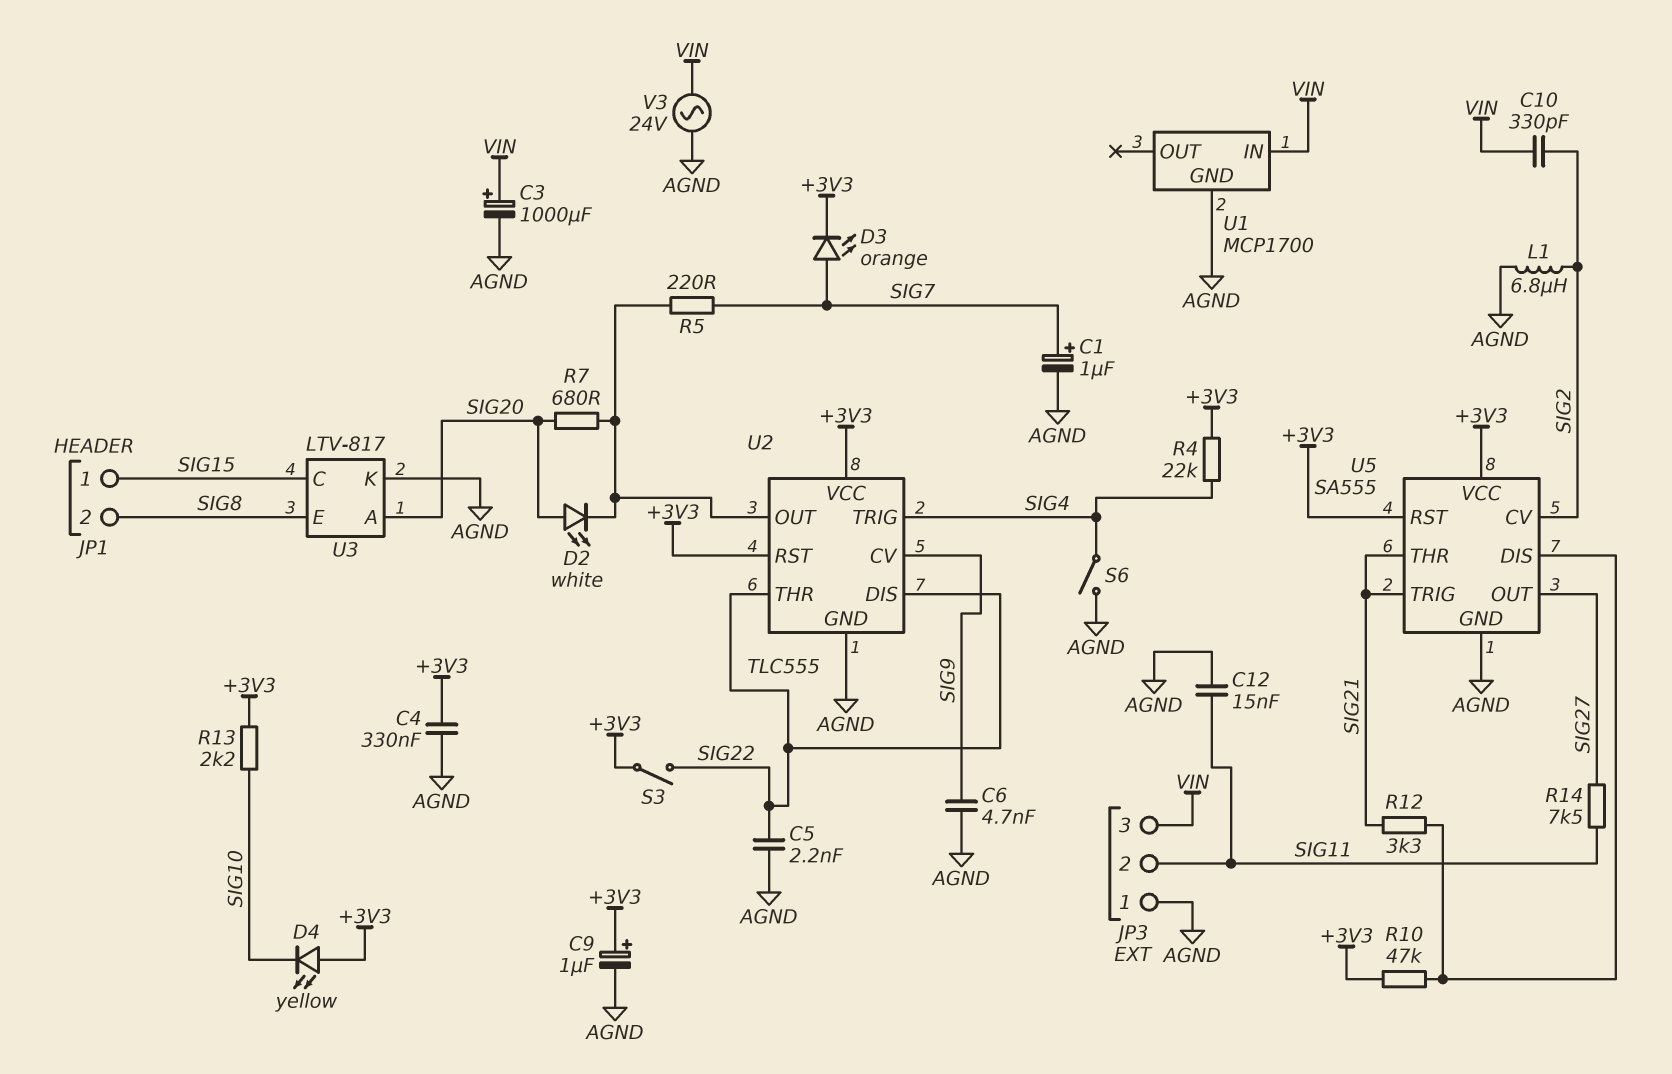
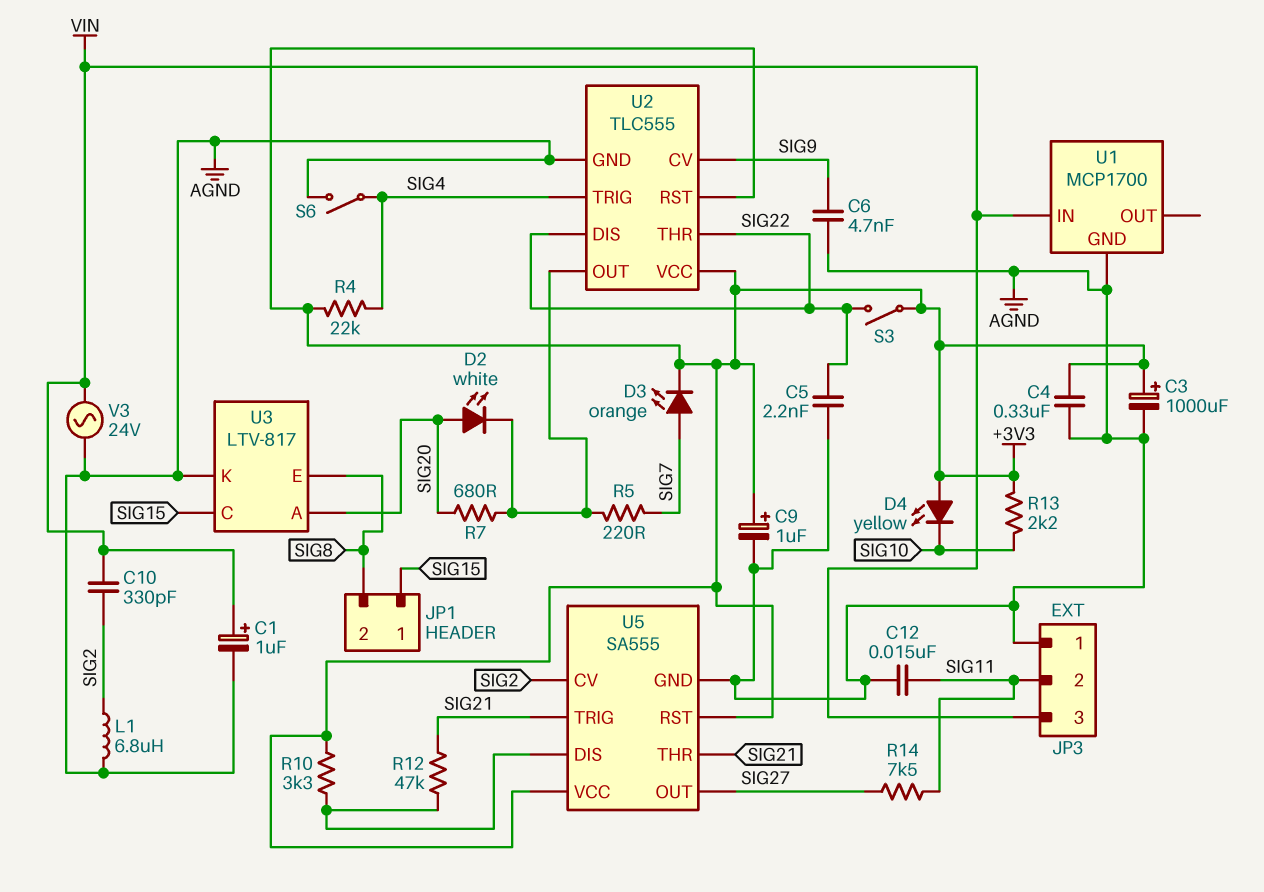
C1: 1uF (plus SIG7, minus AGND) -> 1uF (plus VIN, minus AGND)
C3: 1000uF (plus VIN, minus AGND) -> 1000uF (plus +3V3, minus AGND)
R10: 47k (+3V3, U5/DIS) -> 3.3k (+3V3, U5/DIS)
R12: 3.3k (SIG21, U5/DIS) -> 47k (SIG21, U5/DIS)

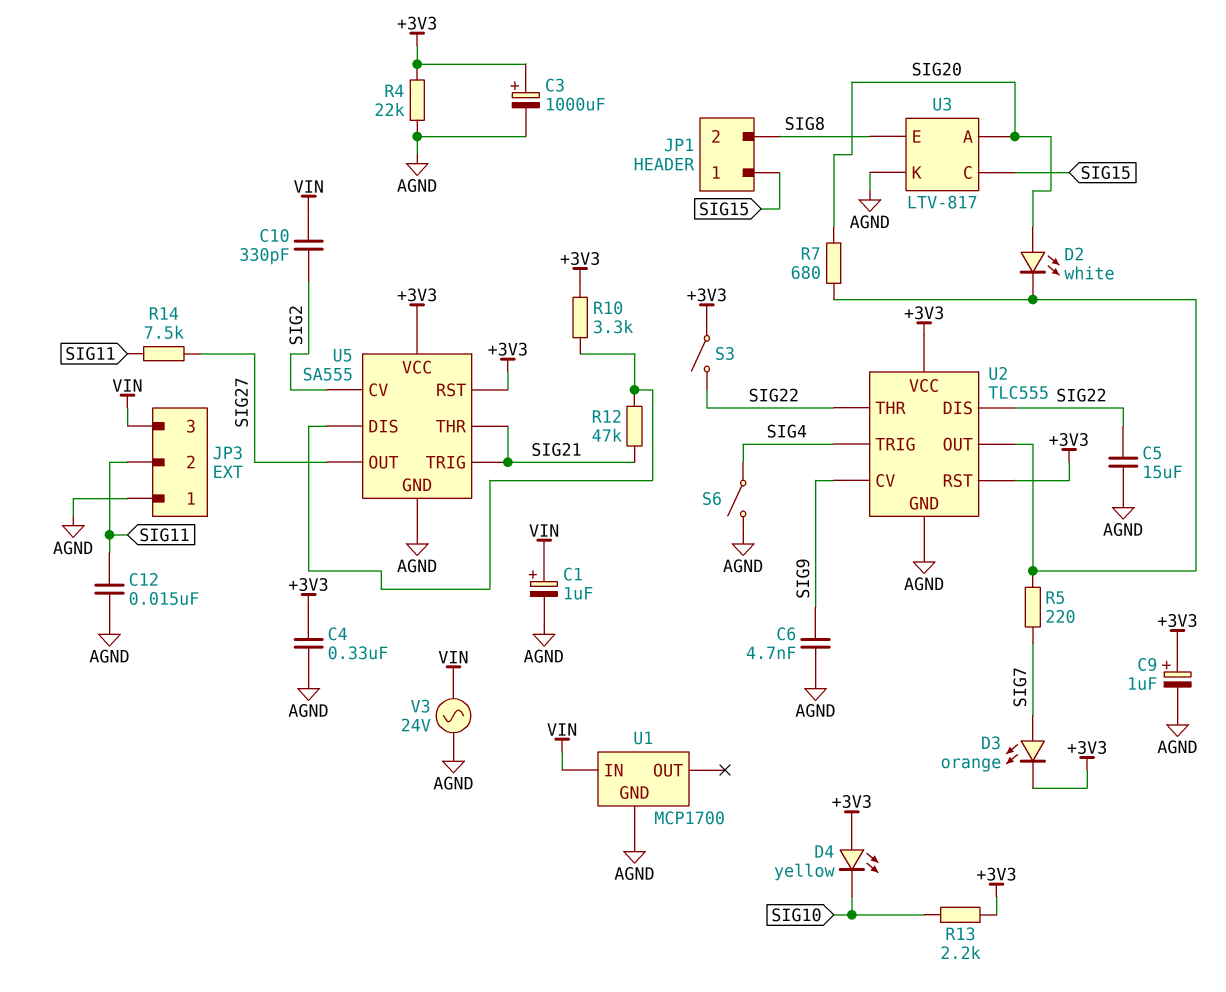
C5: 2.2nF (AGND, SIG22) -> 15uF (AGND, SIG22)
L1: 6.8uH (AGND, SIG2) -> none
R4: 22k (+3V3, SIG4) -> 22k (+3V3, AGND)

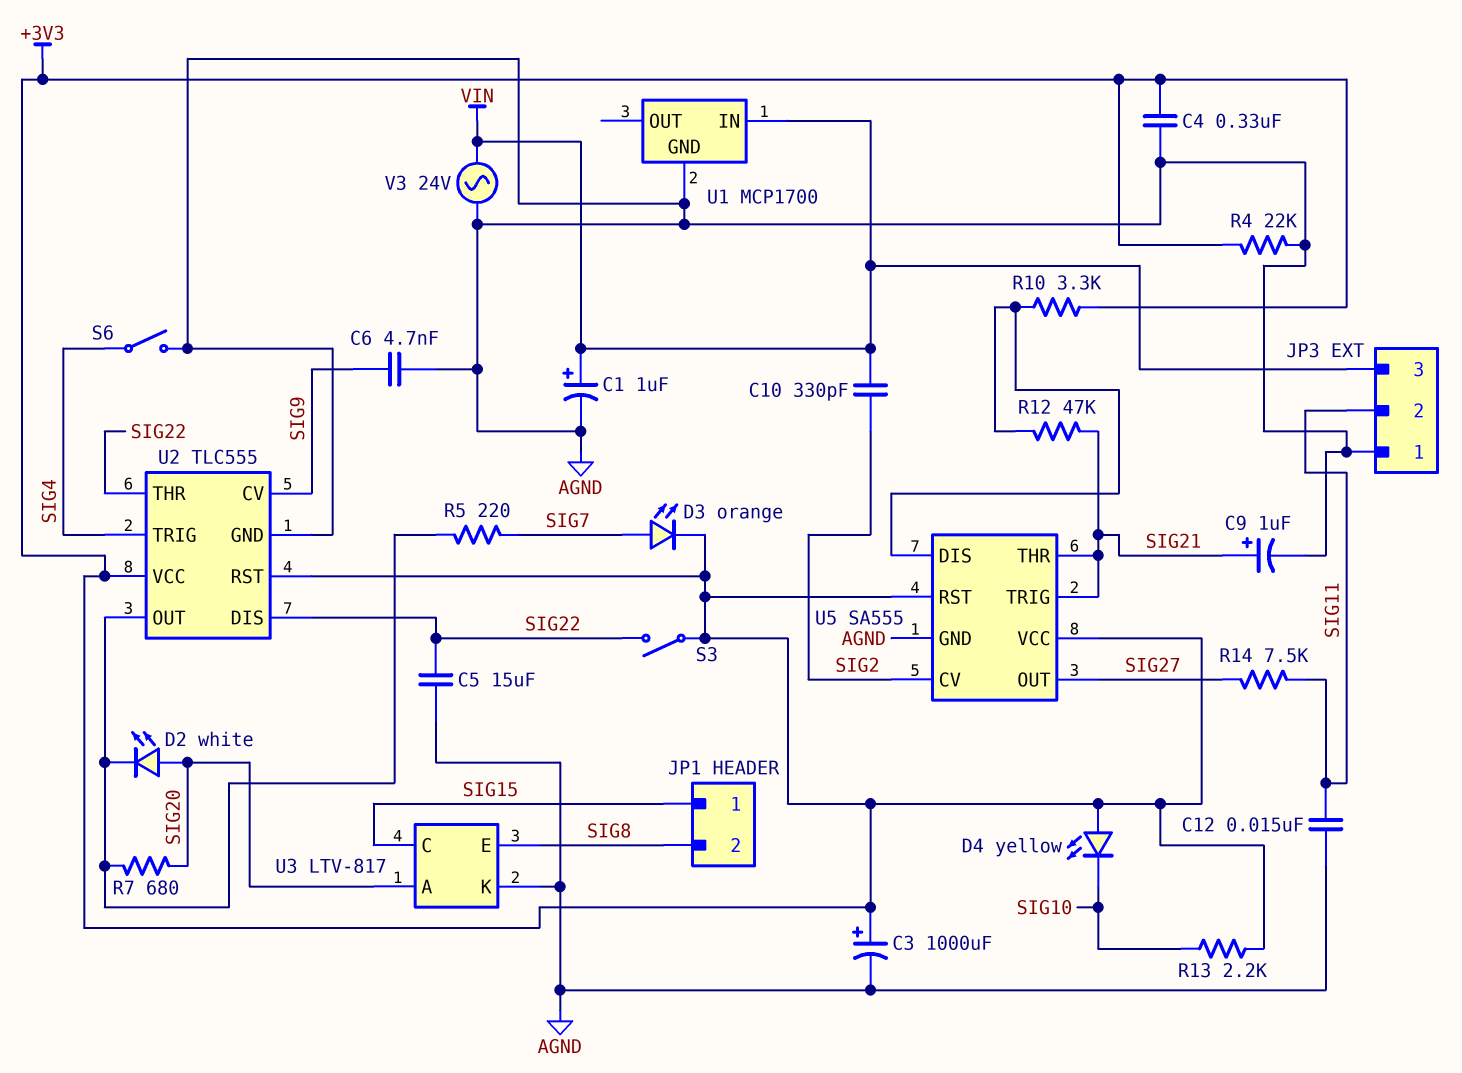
C9: 1uF (plus +3V3, minus AGND) -> 1uF (plus SIG21, minus AGND)

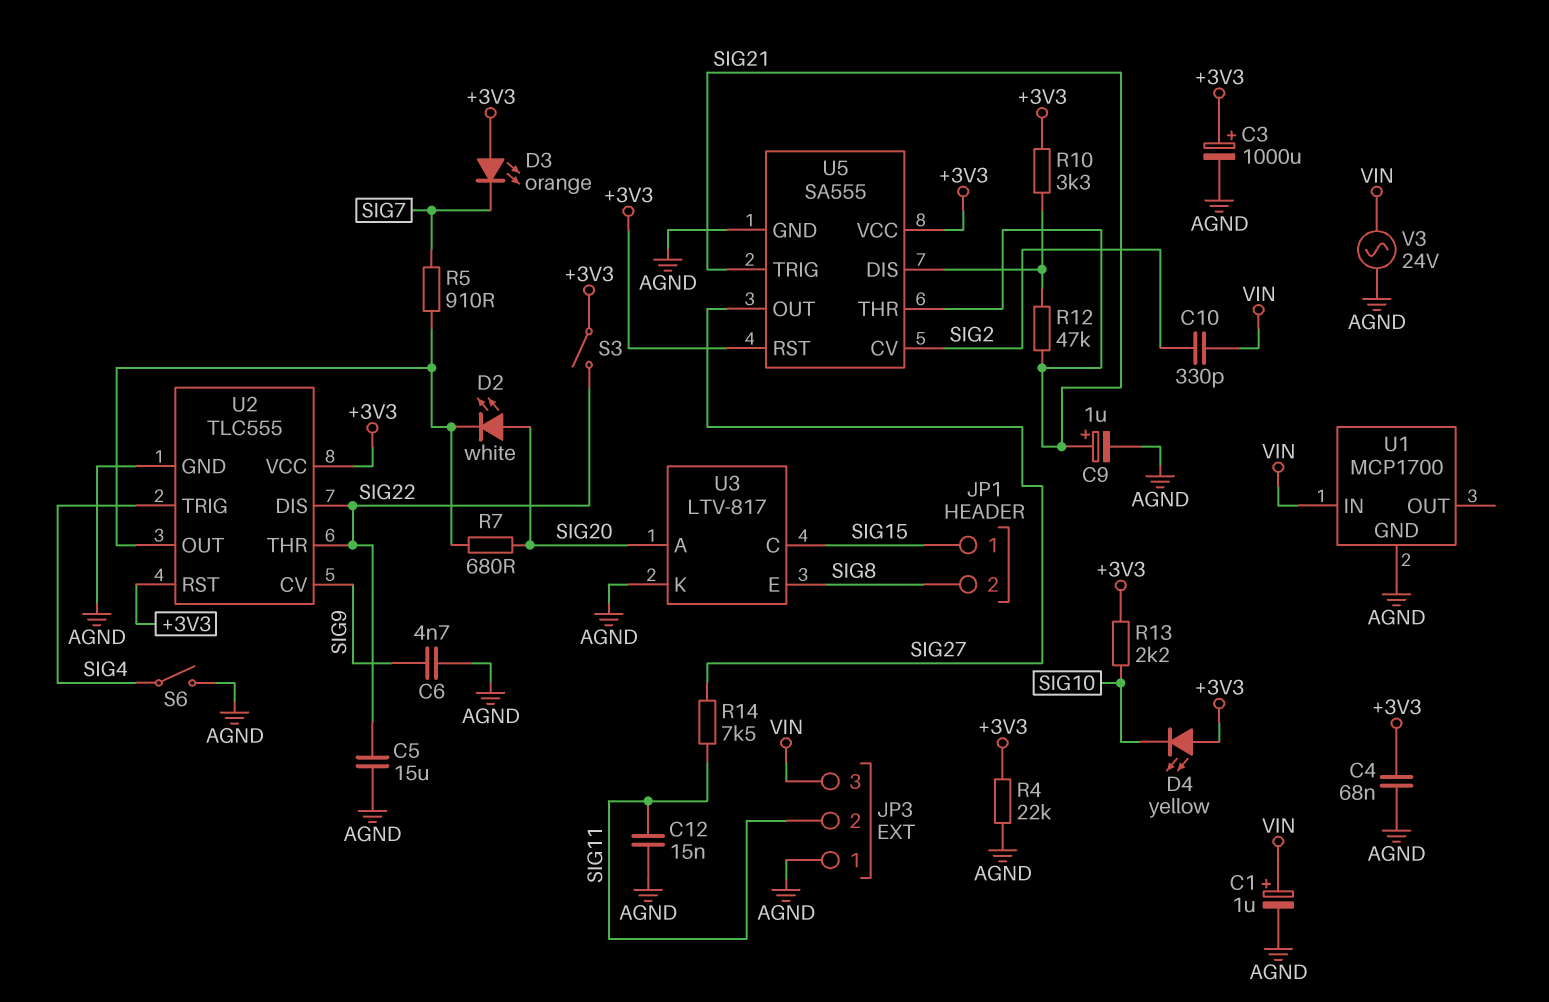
C4: 330nF (+3V3, AGND) -> 68nF (+3V3, AGND)
D3: LED orange (A SIG7, K +3V3) -> LED orange (A +3V3, K SIG7)
R5: 220 (SIG7, U2/OUT) -> 910 (SIG7, U2/OUT)

